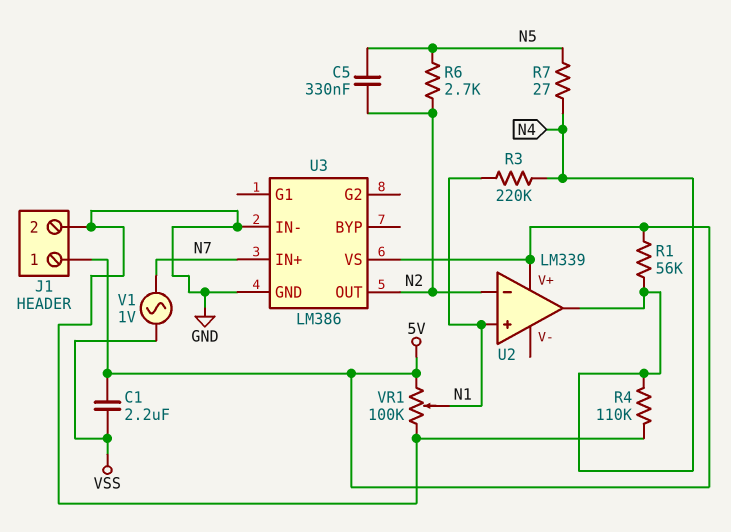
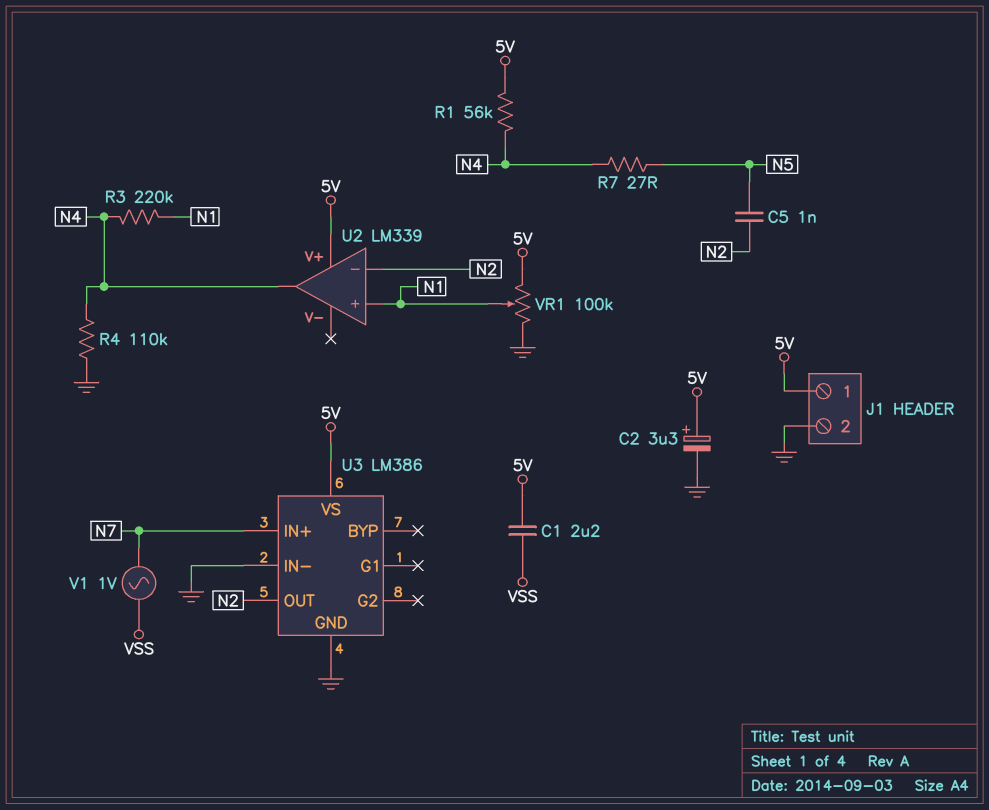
C2: none -> 3.3uF (plus 5V, minus GND)
C5: 330nF (N2, N5) -> 1nF (N2, N5)
R6: 2.7k (N2, N5) -> none

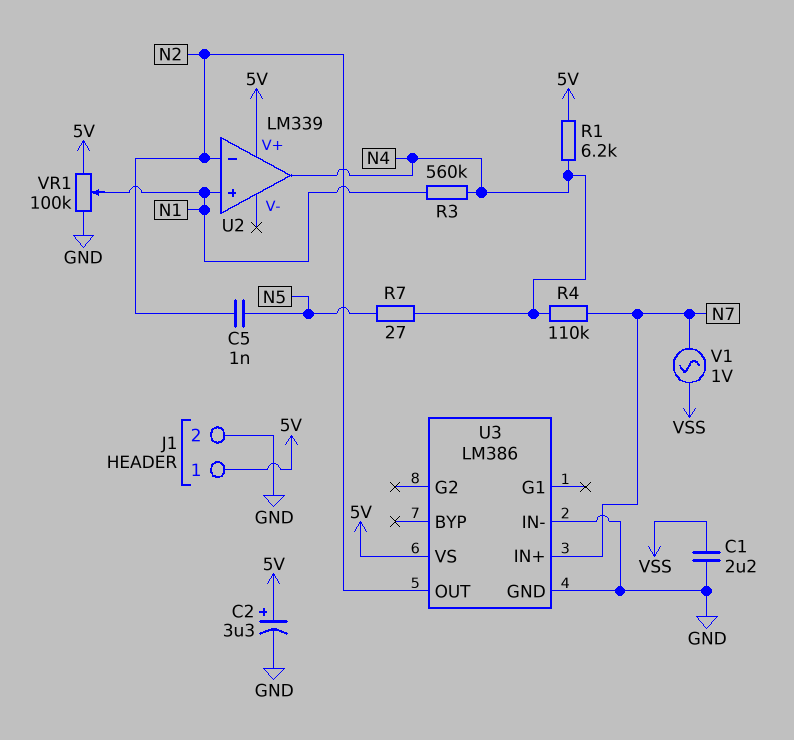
C1: 2.2uF (5V, VSS) -> 2.2uF (GND, VSS)
R1: 56k (5V, N4) -> 6.2k (5V, N4)
R3: 220k (N1, N4) -> 560k (N1, N4)
R4: 110k (GND, N4) -> 110k (N4, N7)

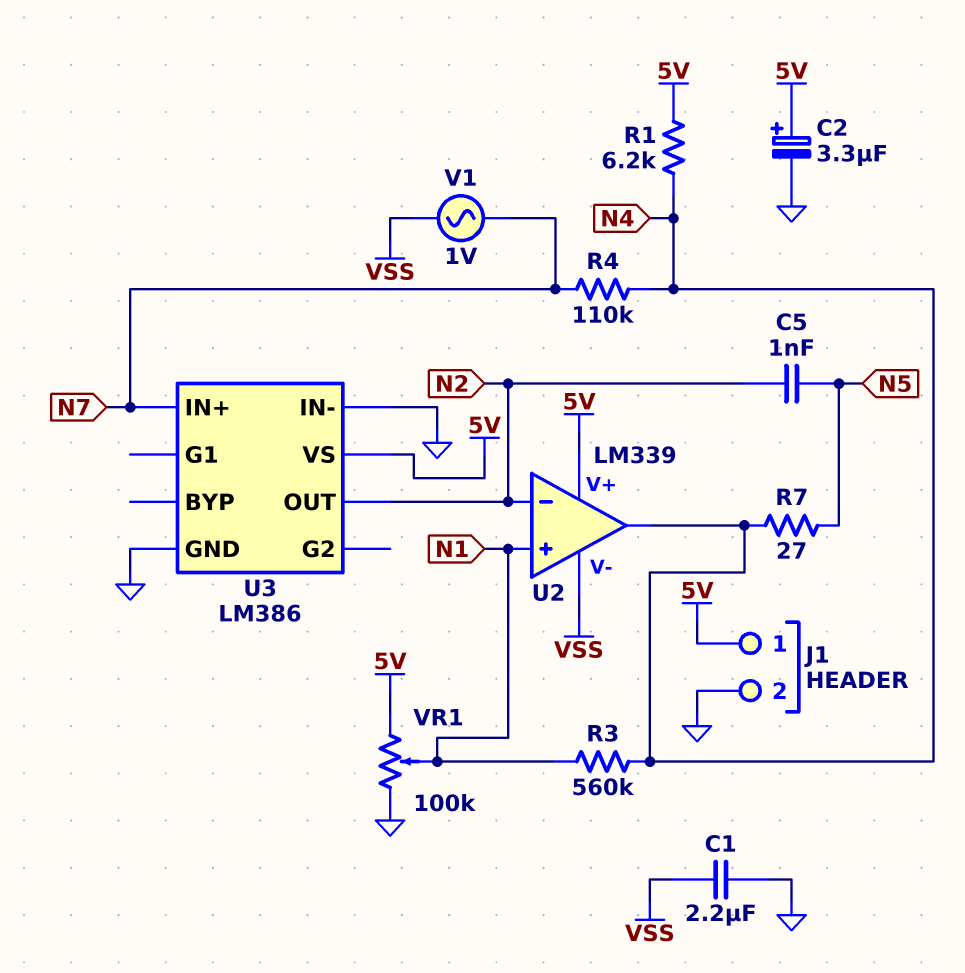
U2 pin V-: none -> VSS

